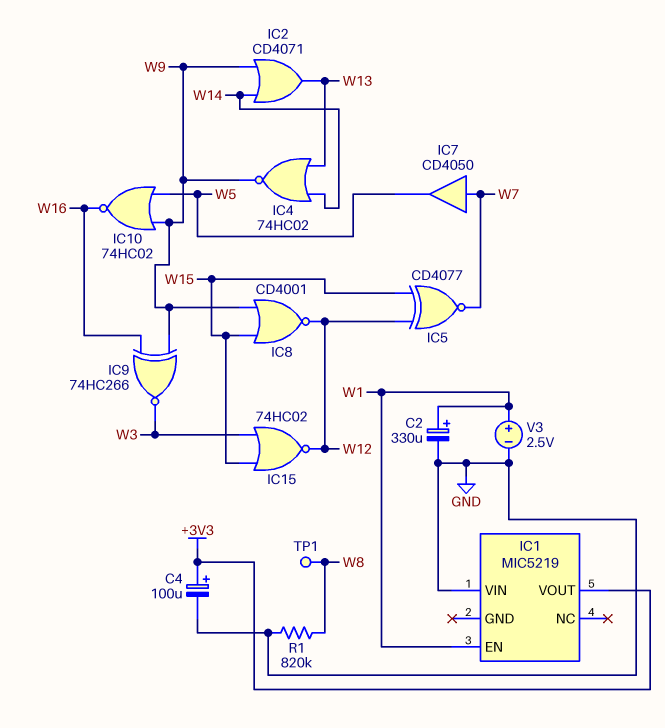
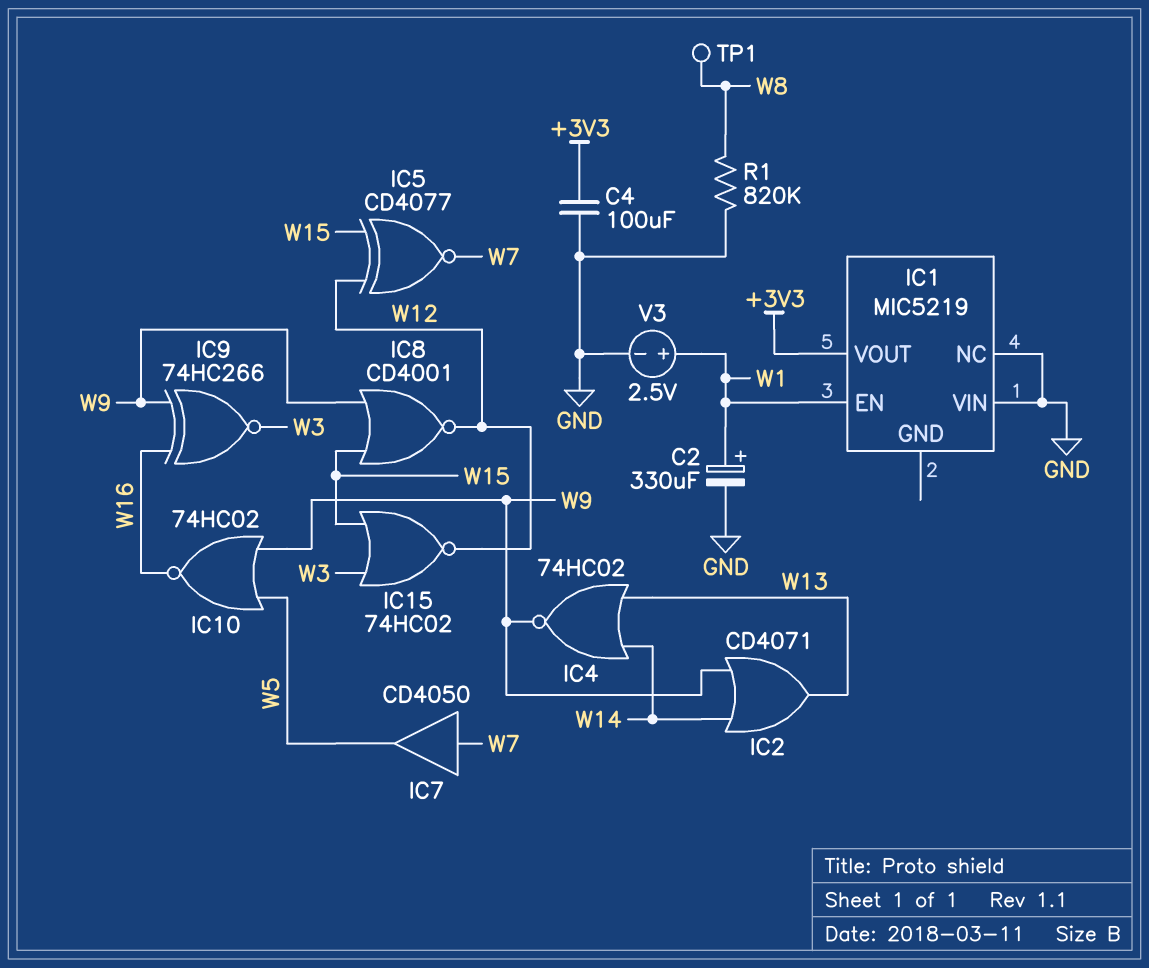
C4: 100uF (plus +3V3, minus GND) -> 100uF (+3V3, GND)
IC1 pin NC: none -> GND

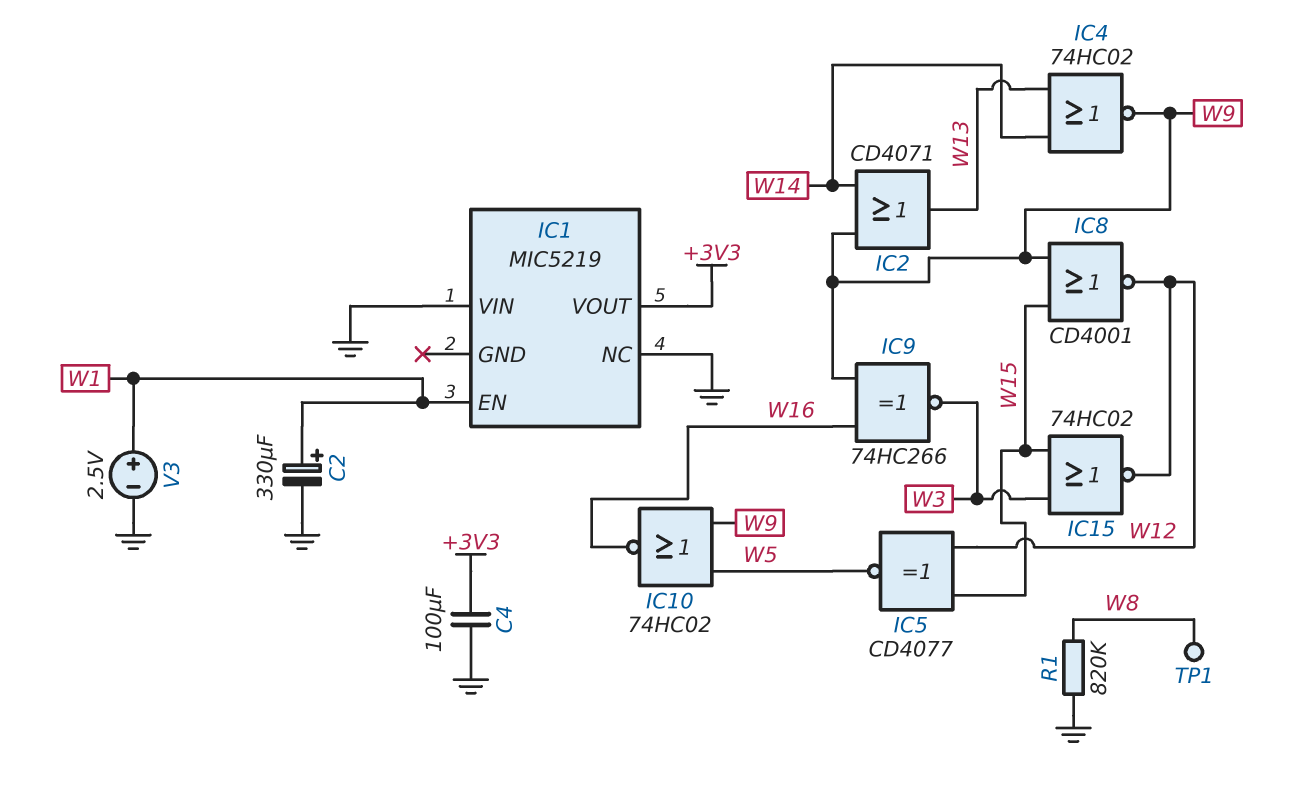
IC5: XNOR CD4077 (in W12, in W15, out W7) -> XNOR CD4077 (in W12, in W15, out W5)
IC7: buffer CD4050 (in W7, out W5) -> none

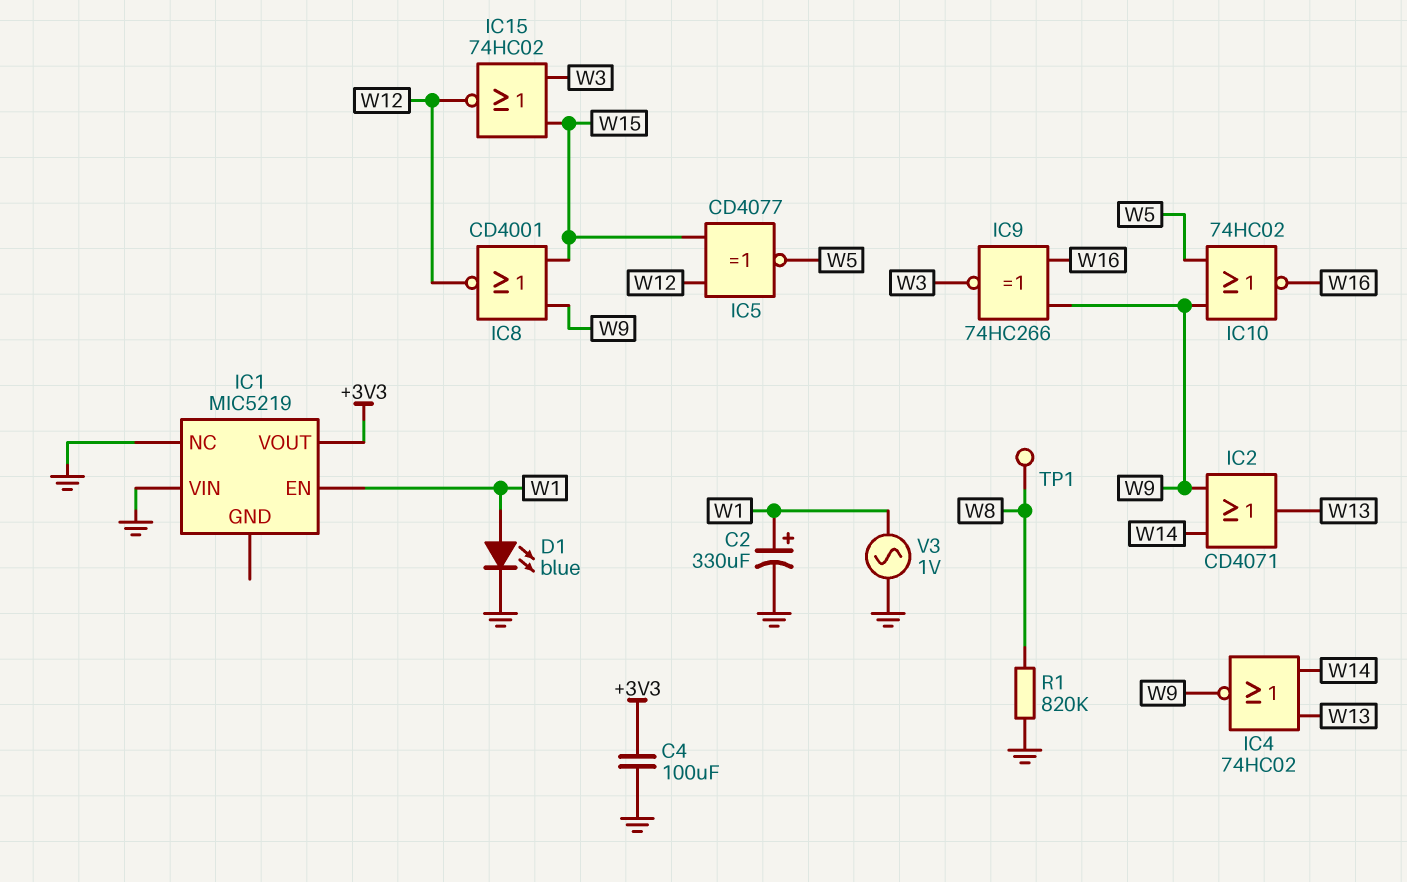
D1: none -> LED blue (A W1, K GND)
V3: 2.5V (plus W1, minus GND) -> AC 1V (GND, W1)

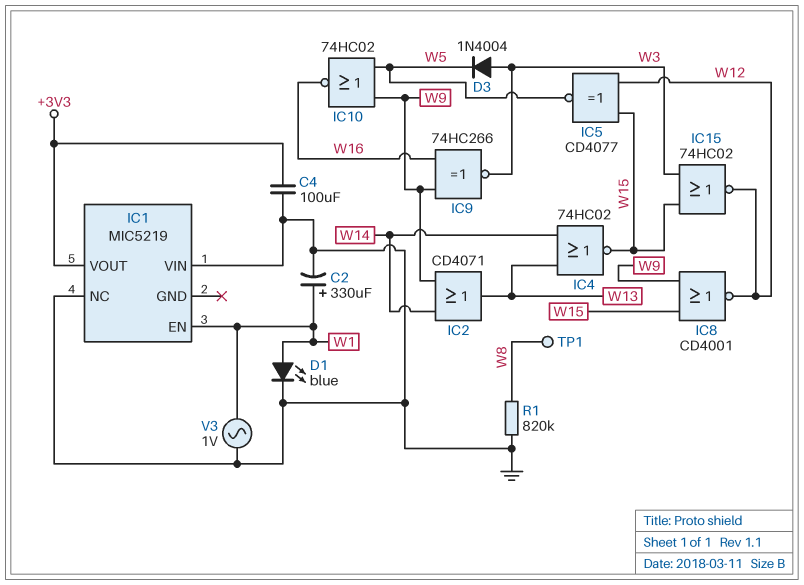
D3: none -> diode 1N4004 (A W3, K W5)
IC4: NOR 74HC02 (in W13, in W14, out W9) -> NOR 74HC02 (in W13, in W14, out W15)

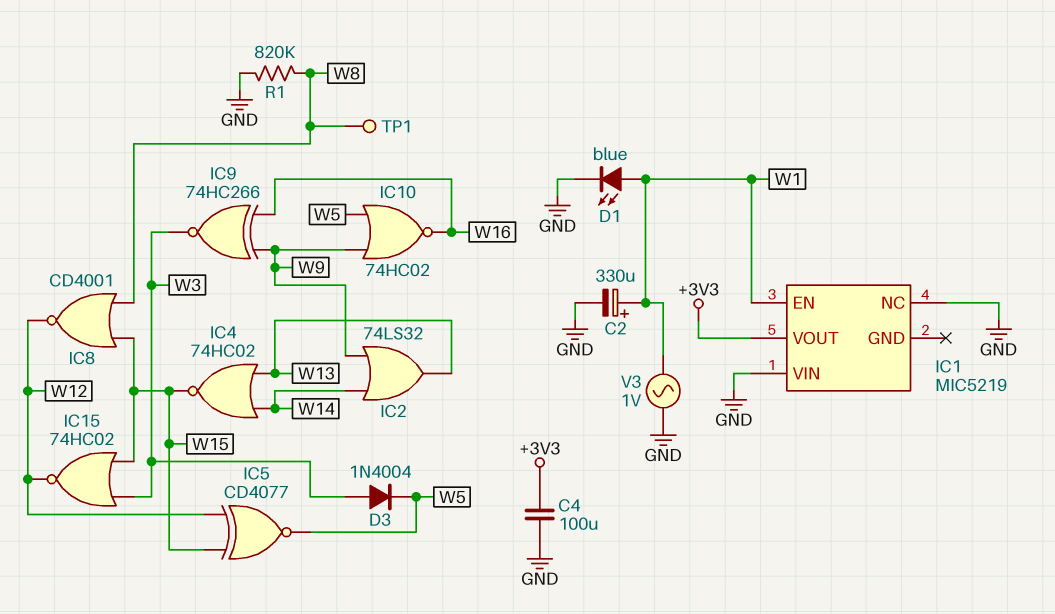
IC2: OR CD4071 (in W9, in W14, out W13) -> OR 74LS32 (in W9, in W14, out W13)
IC8: NOR CD4001 (in W9, in W15, out W12) -> NOR CD4001 (in W8, in W15, out W12)

